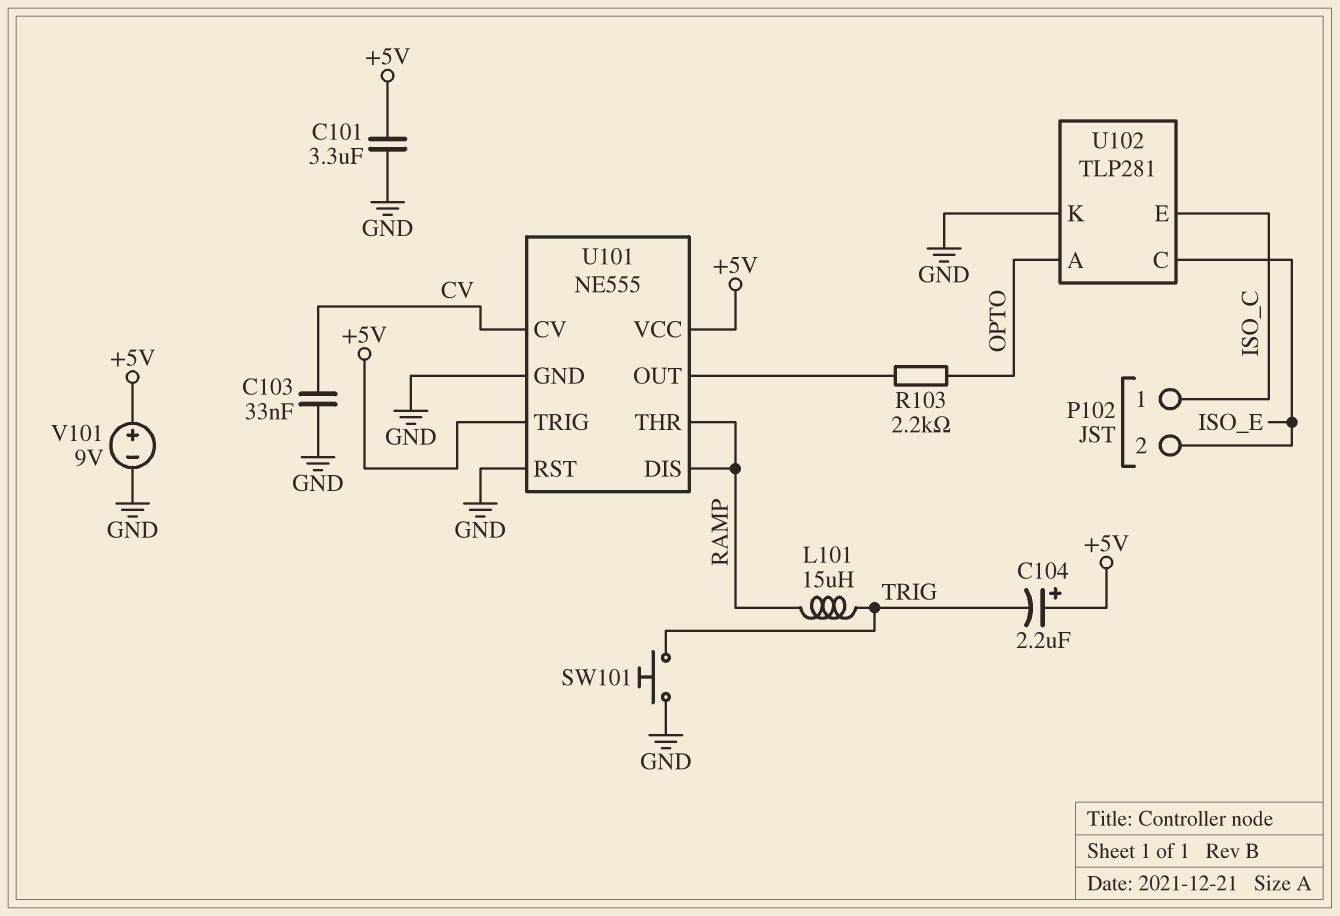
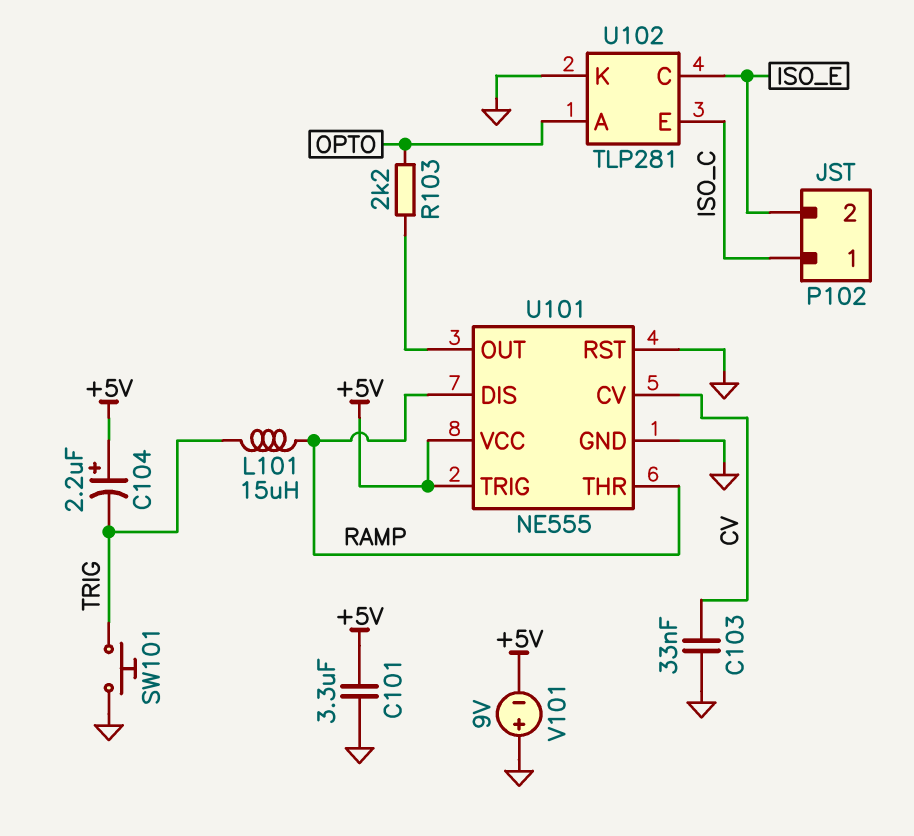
V101: 9V (plus +5V, minus GND) -> 9V (plus GND, minus +5V)

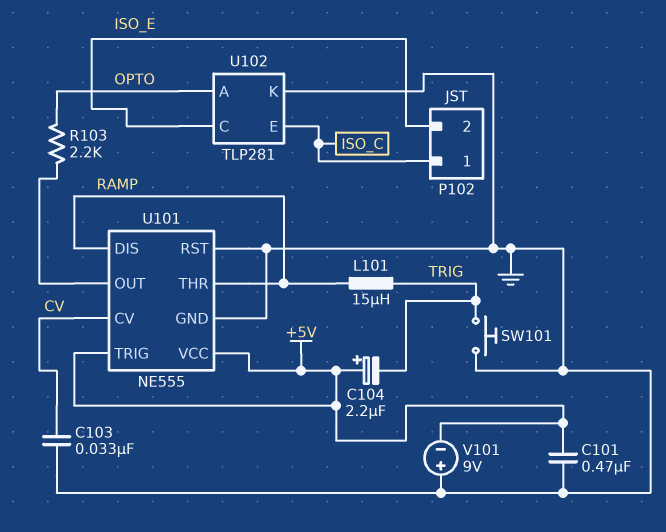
C101: 3.3uF (+5V, GND) -> 470nF (+5V, GND)

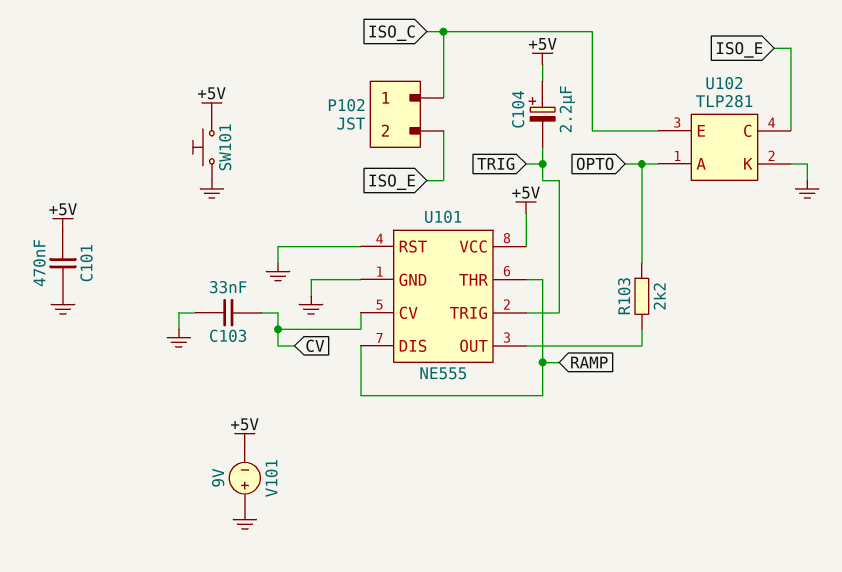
L101: 15uH (RAMP, TRIG) -> none
SW101: button (GND, TRIG) -> button (+5V, GND)
U101 pin TRIG: +5V -> TRIG

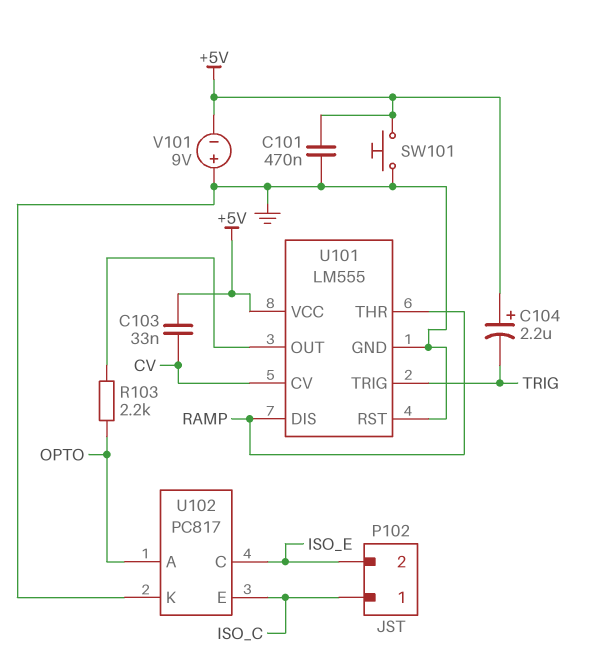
C103: 33nF (CV, GND) -> 33nF (+5V, CV)
U101: NE555 -> LM555
U102: TLP281 -> PC817

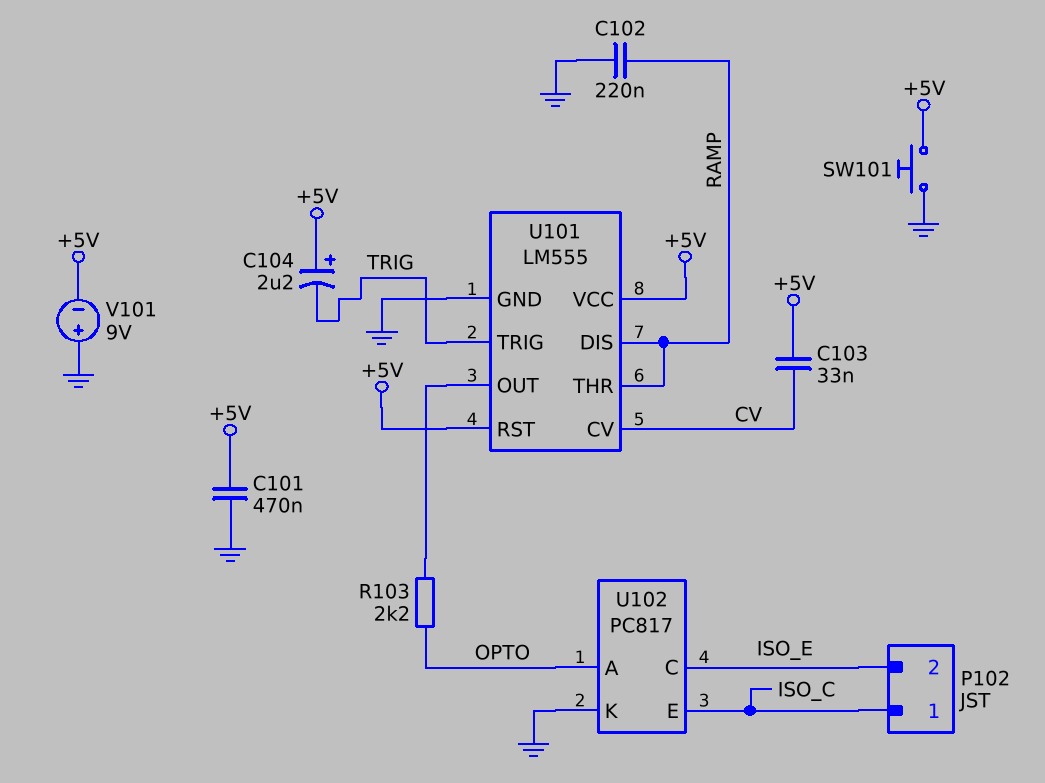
C102: none -> 220nF (GND, RAMP)
U101 pin RST: GND -> +5V

